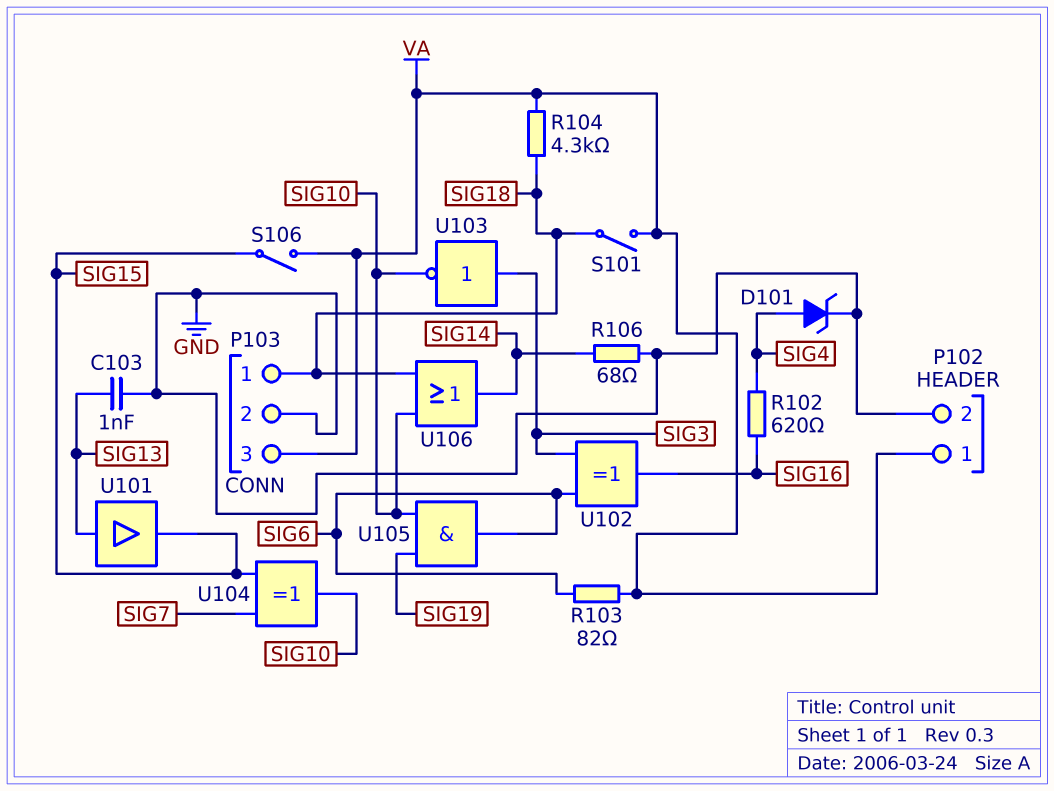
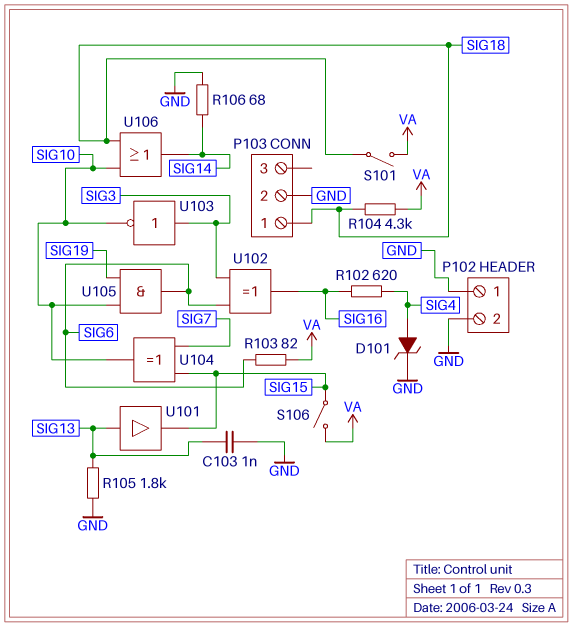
P102 pin 1: VA -> GND
P103 pin 3: VA -> none
R105: none -> 1.8k (GND, SIG13)

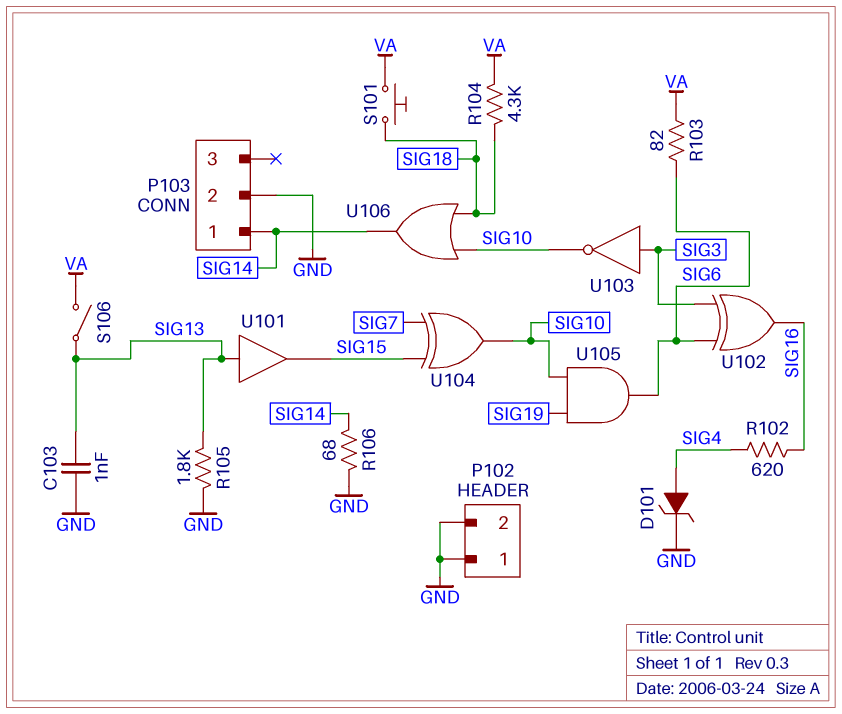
P103 pin 1: SIG18 -> SIG14
S101: switch (SIG18, VA) -> button (SIG18, VA)
S106: switch (SIG15, VA) -> switch (SIG13, VA)

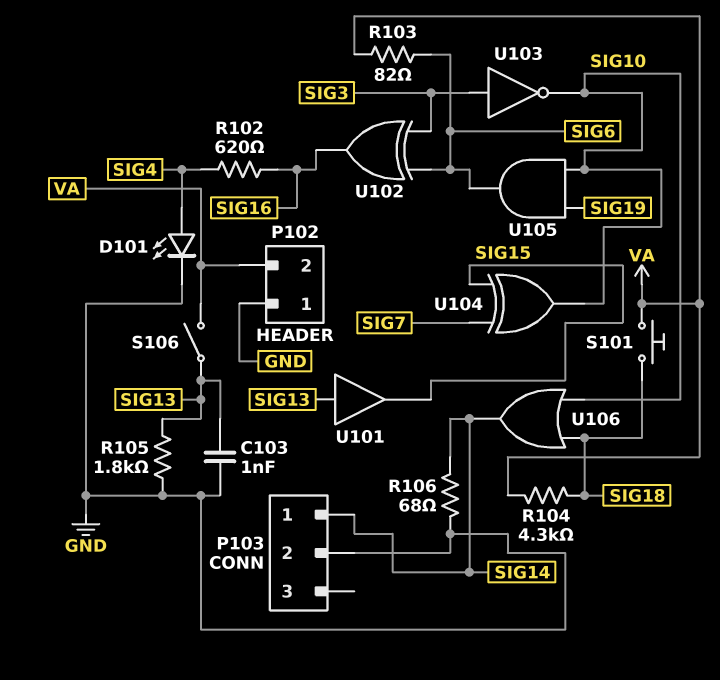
D101: zener (A SIG4, K GND) -> LED (A SIG4, K GND)
P102 pin 2: GND -> VA

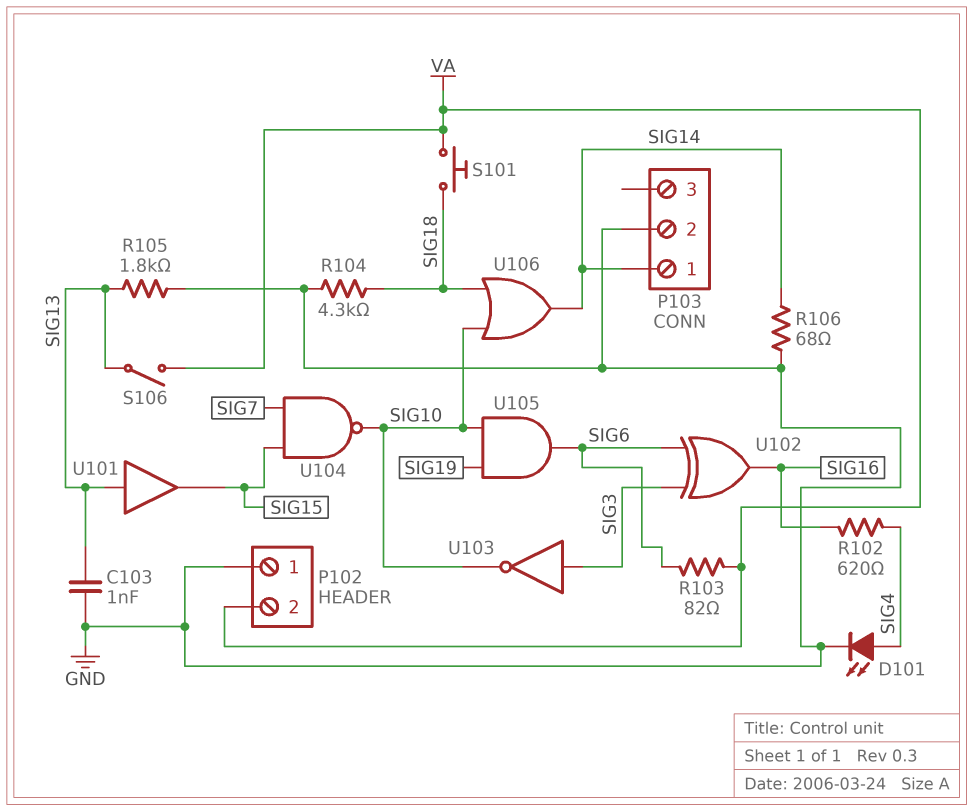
R104: 4.3k (SIG18, VA) -> 4.3k (GND, SIG18)
U104: XOR (in SIG7, in SIG15, out SIG10) -> NAND (in SIG7, in SIG15, out SIG10)

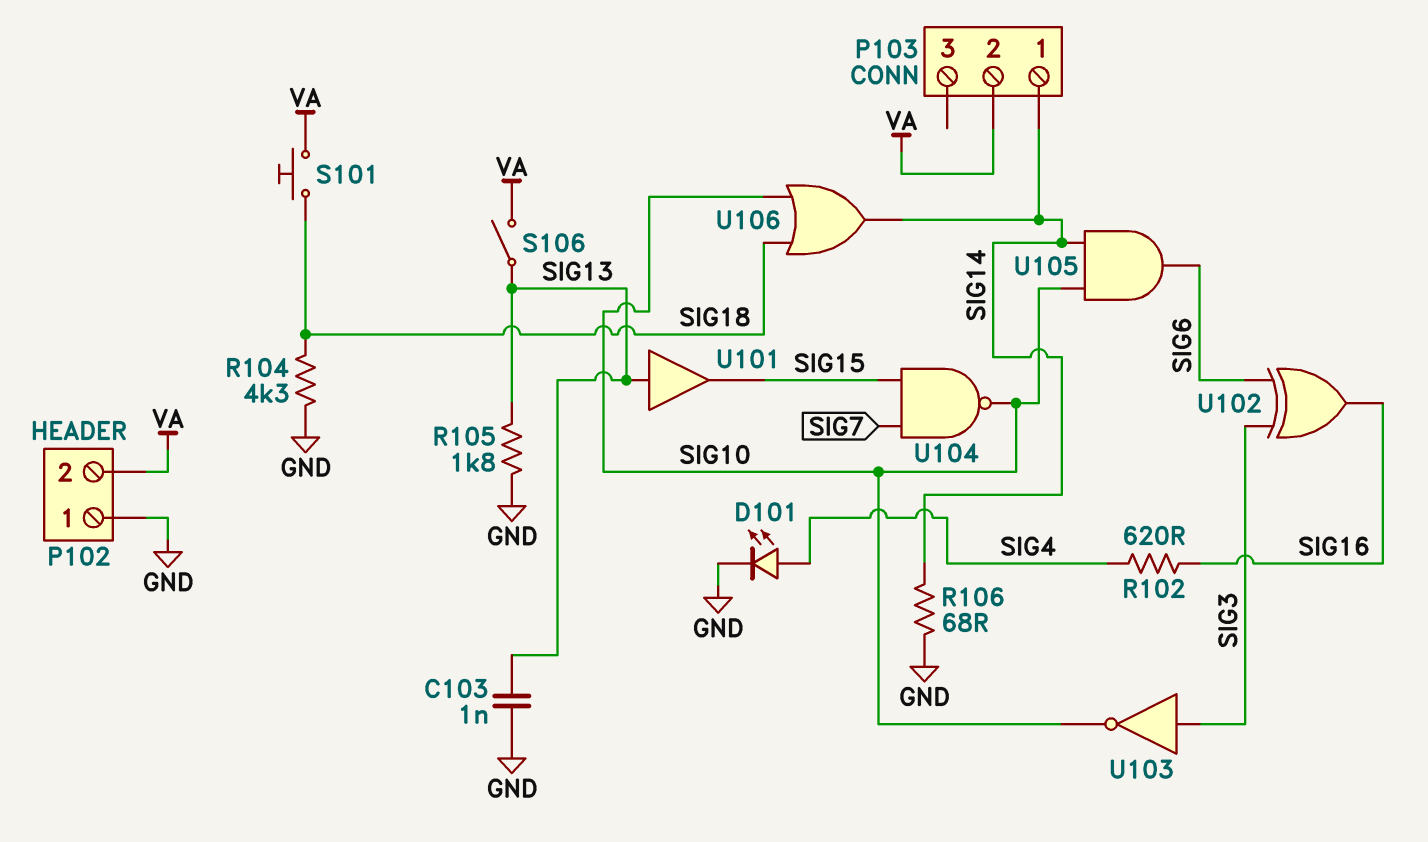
P103 pin 2: GND -> VA
R103: 82 (SIG6, VA) -> none
U105: AND (in SIG10, in SIG19, out SIG6) -> AND (in SIG10, in SIG14, out SIG6)

